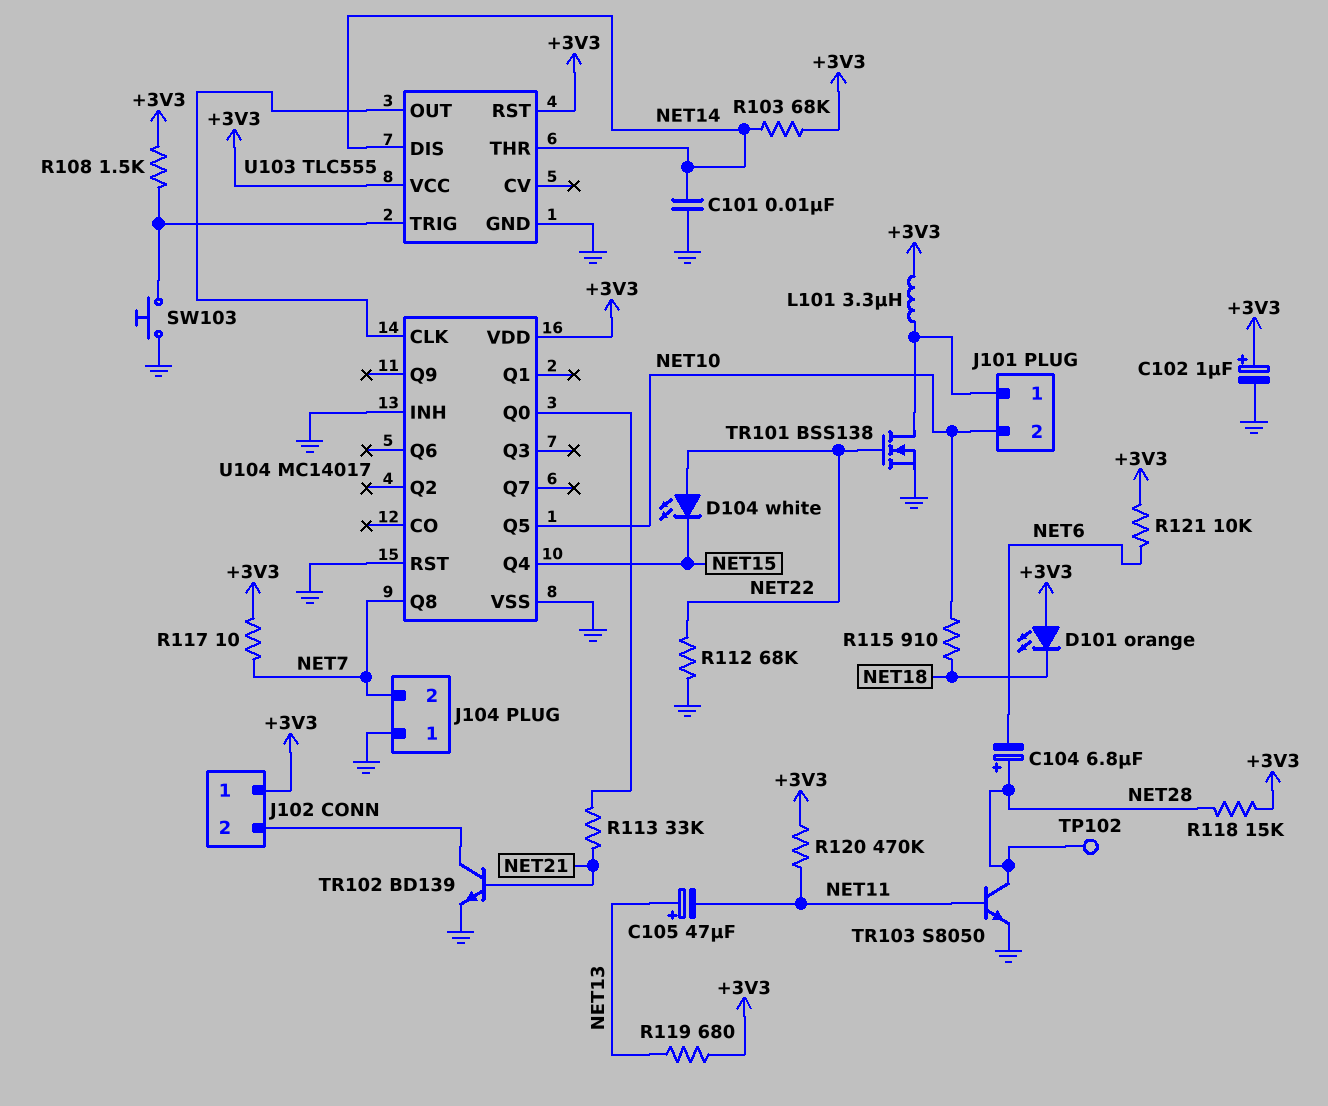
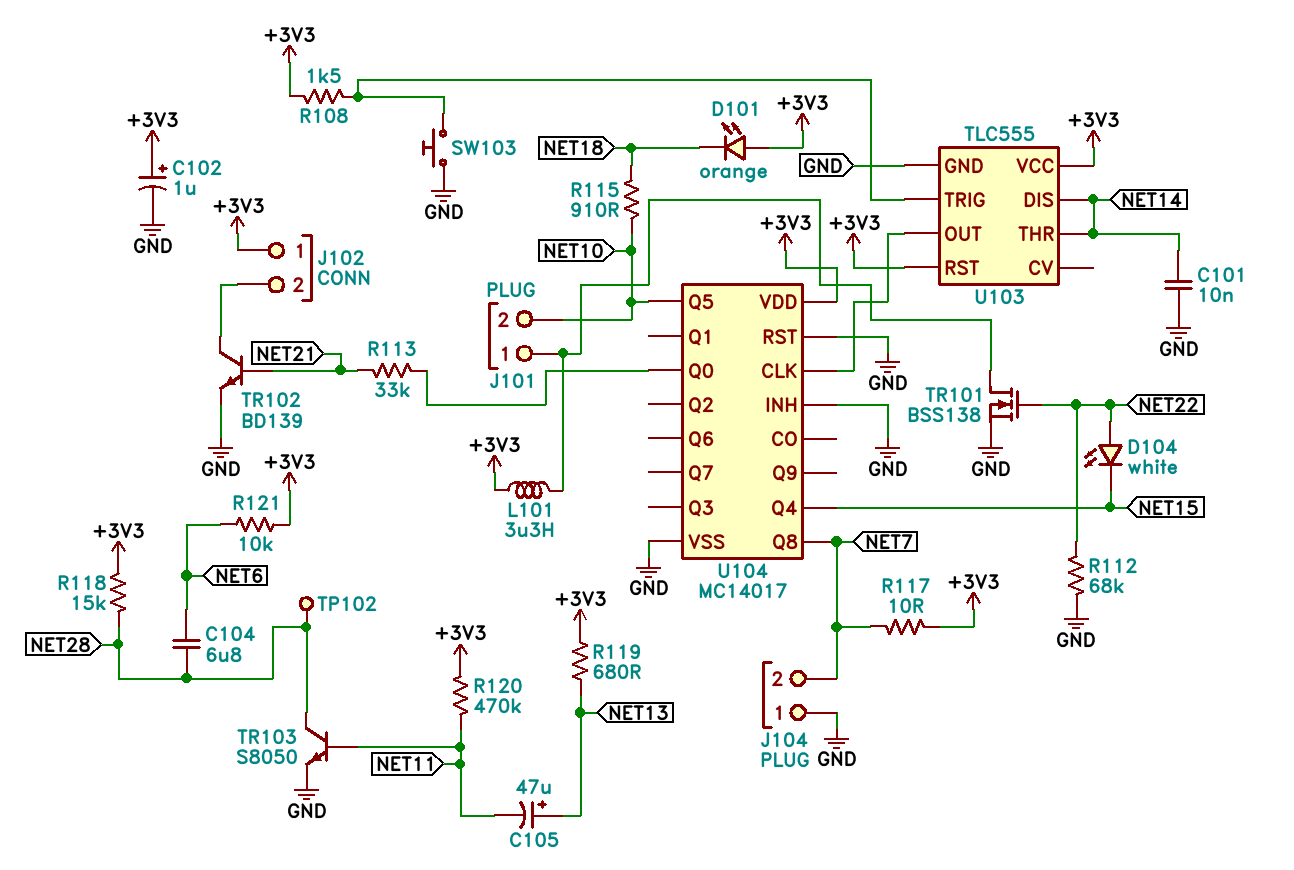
C104: 6.8uF (plus NET28, minus NET6) -> 6.8uF (NET6, NET28)
R103: 68k (+3V3, NET14) -> none

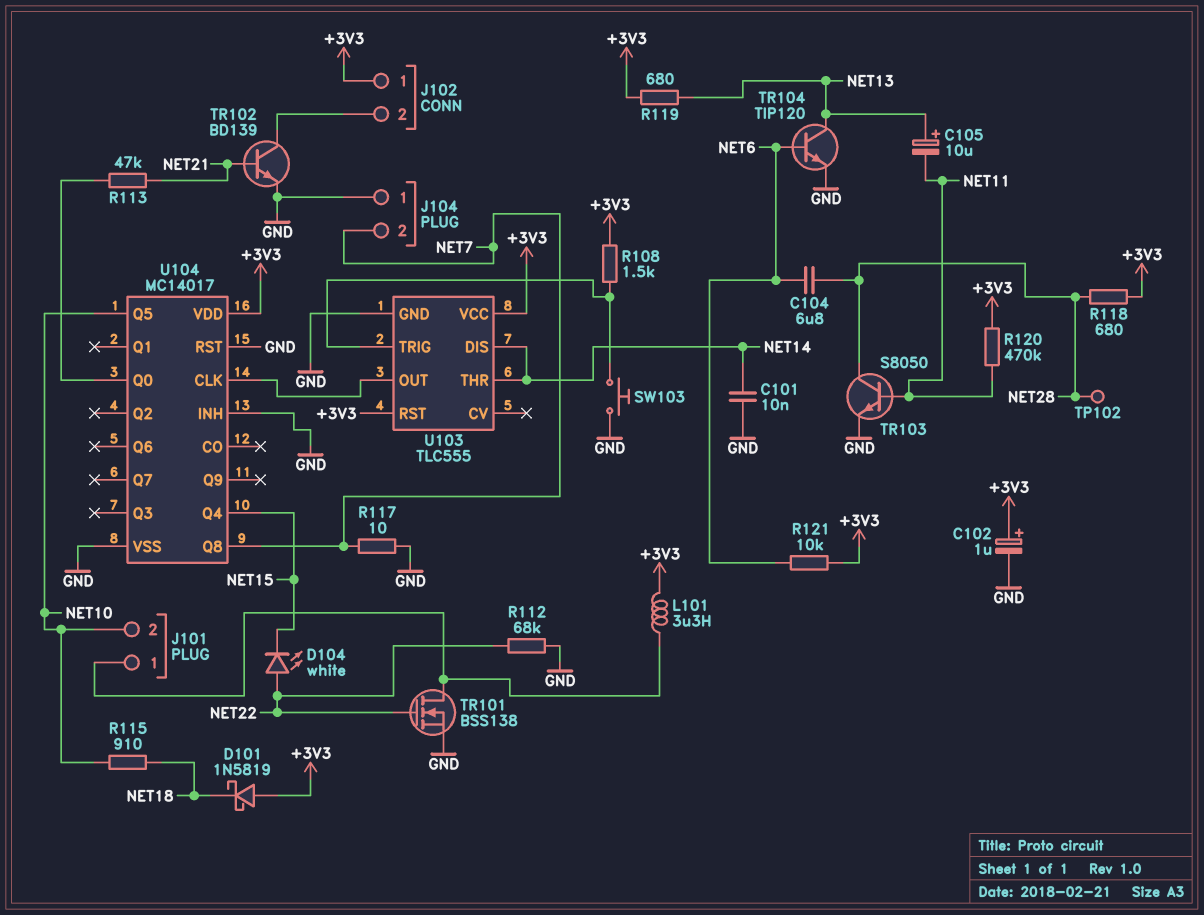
C105: 47uF (plus NET13, minus NET11) -> 10uF (plus NET13, minus NET11)
D101: LED orange (A +3V3, K NET18) -> schottky 1N5819 (A +3V3, K NET18)
R113: 33k (NET21, U104/Q0) -> 47k (NET21, U104/Q0)
R117: 10 (+3V3, NET7) -> 10 (GND, NET7)
R118: 15k (+3V3, NET28) -> 680 (+3V3, NET28)
TR104: none -> NPN TIP120 (B NET6, C NET13, E GND)

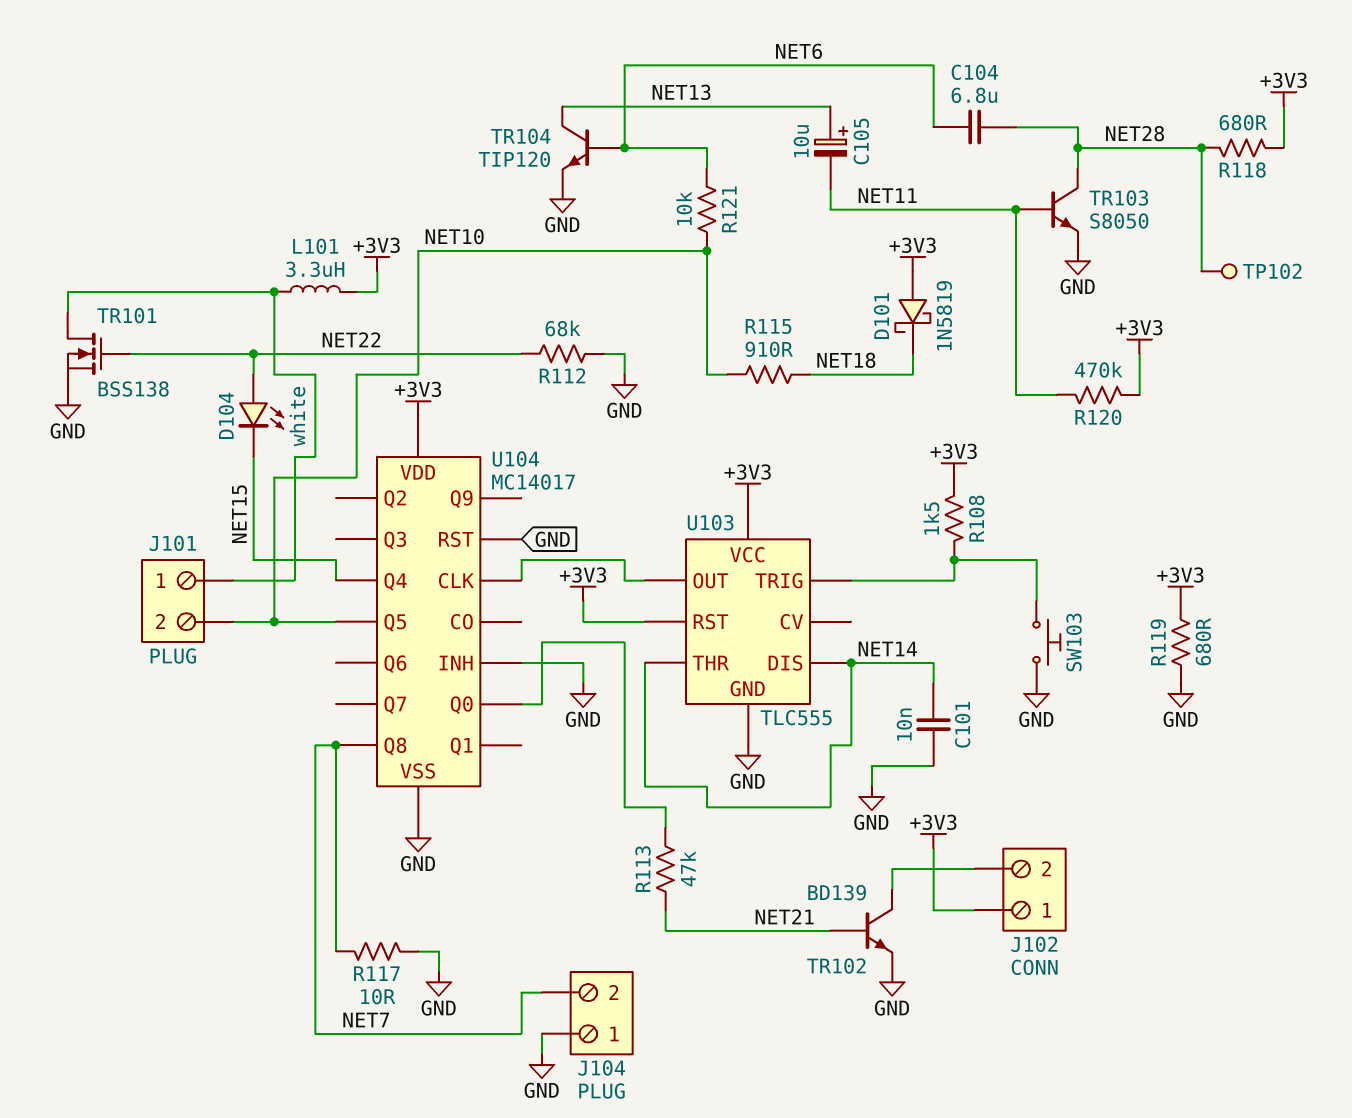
C102: 1uF (plus +3V3, minus GND) -> none
R119: 680 (+3V3, NET13) -> 680 (+3V3, GND)
R121: 10k (+3V3, NET6) -> 10k (NET6, NET10)

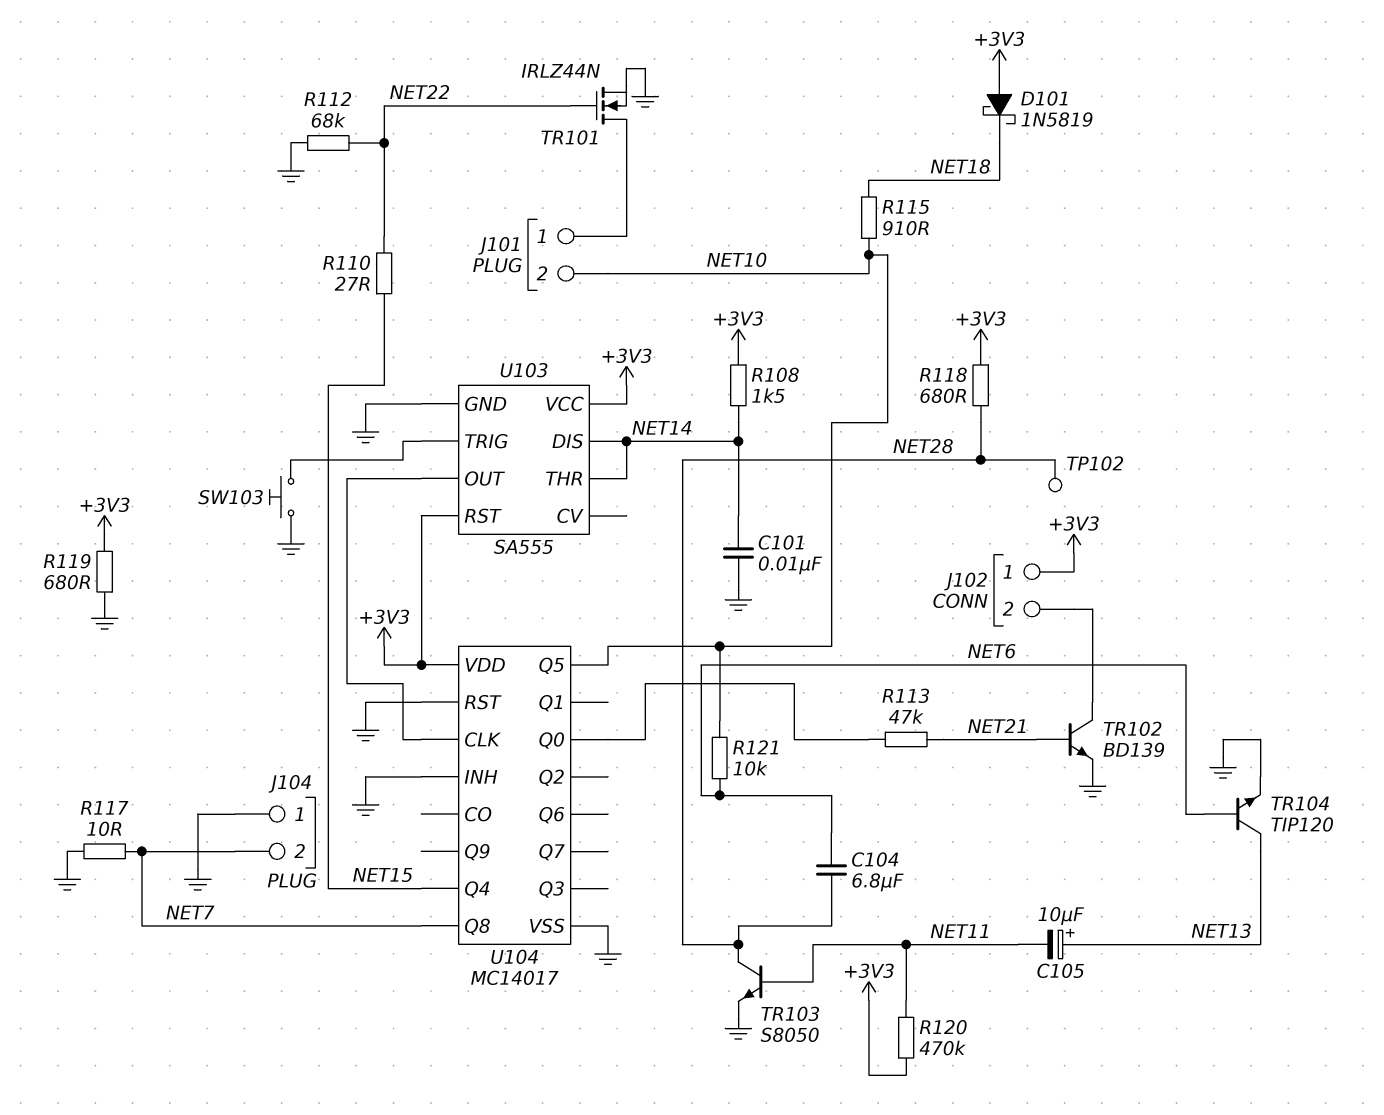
D104: LED white (A NET22, K NET15) -> none
L101: 3.3uH (+3V3, J101/1) -> none
R108: 1.5k (+3V3, U103/TRIG) -> 1.5k (+3V3, NET14)
R110: none -> 27 (NET15, NET22)
TR101: NMOS BSS138 (G NET22, D J101/1, S GND) -> NMOS IRLZ44N (G NET22, D J101/1, S GND)
U103: TLC555 -> SA555

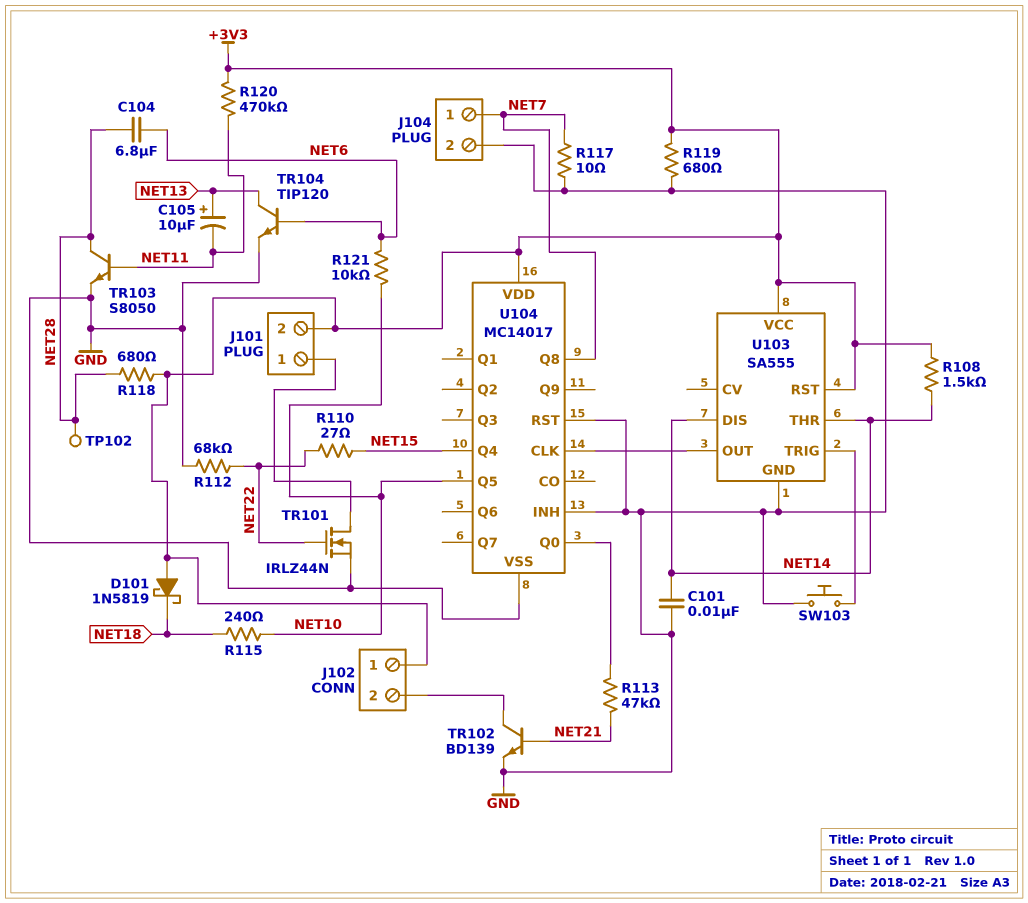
J101 pin 2: NET10 -> +3V3
J104 pin 1: GND -> NET7
J104 pin 2: NET7 -> GND
R115: 910 (NET10, NET18) -> 240 (NET10, NET18)

